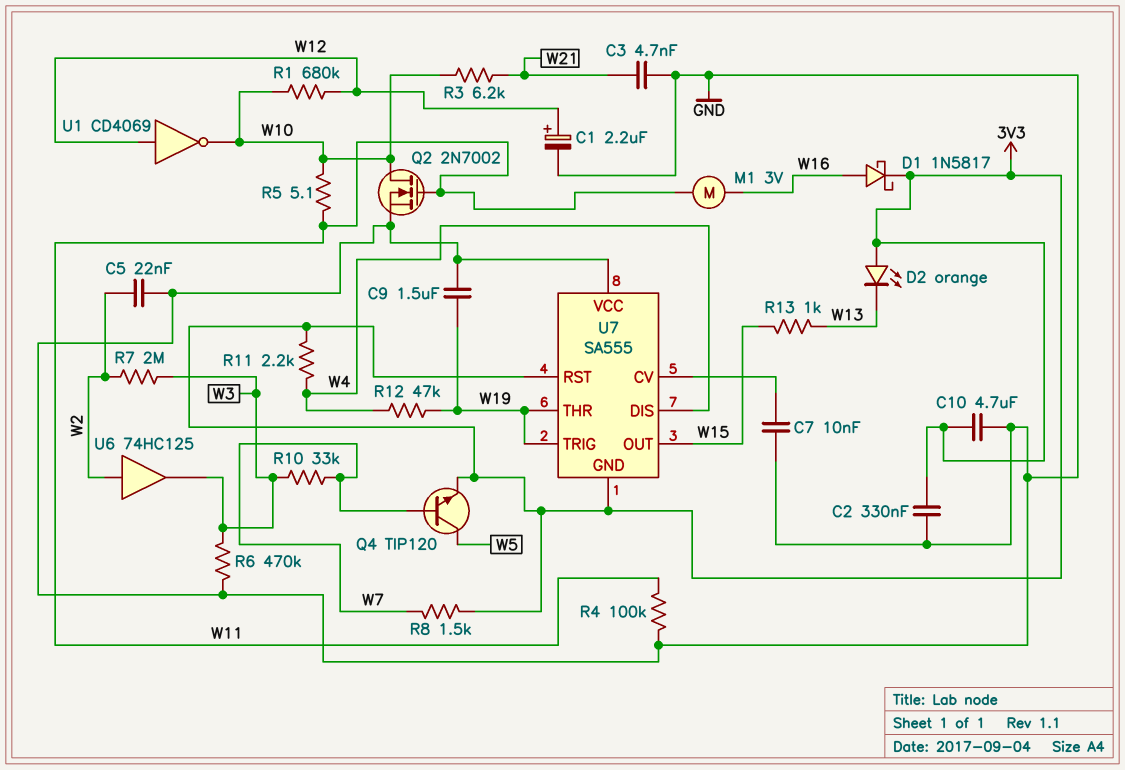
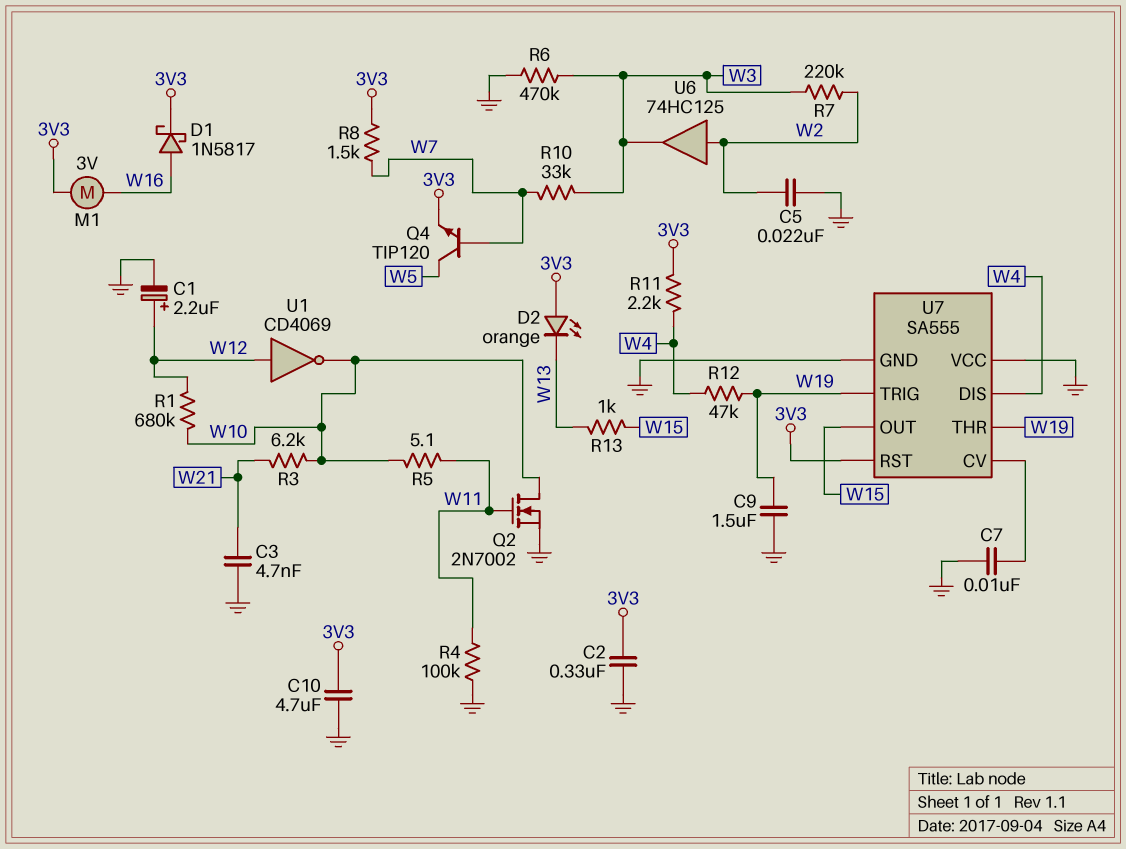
M1: motor 3V (W11, W16) -> motor 3V (3V3, W16)
R7: 2M (W2, W3) -> 220k (W2, W3)
U7 pin GND: 3V3 -> GND

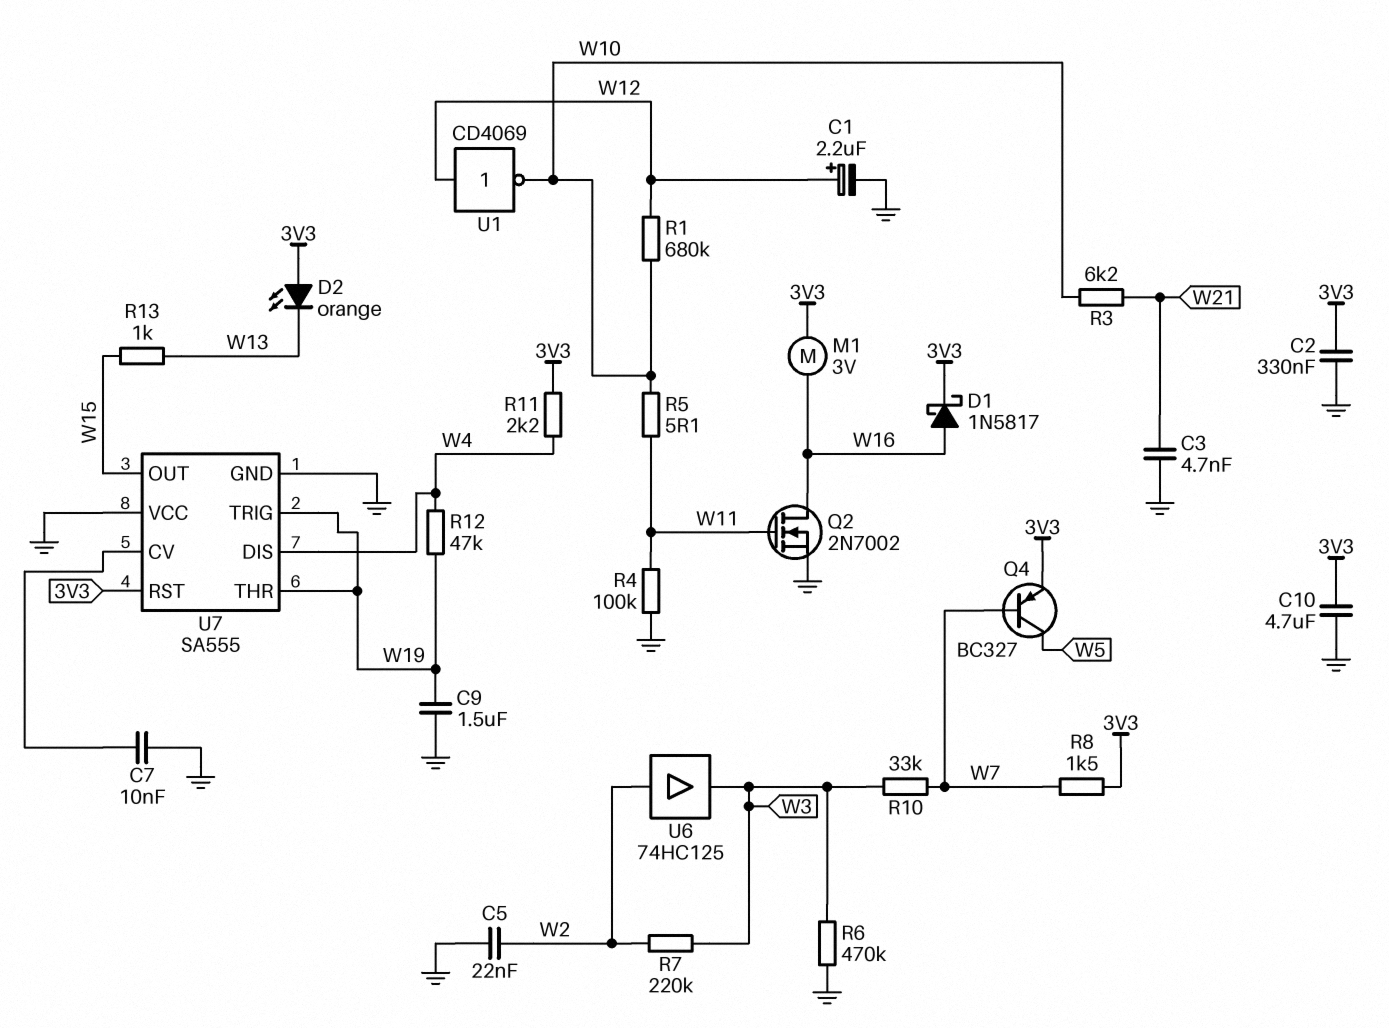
Q2: NMOS 2N7002 (G W11, D W10, S GND) -> NMOS 2N7002 (G W11, D W16, S GND)
Q4: NPN TIP120 (B W7, C W5, E 3V3) -> PNP BC327 (B W7, C W5, E 3V3)

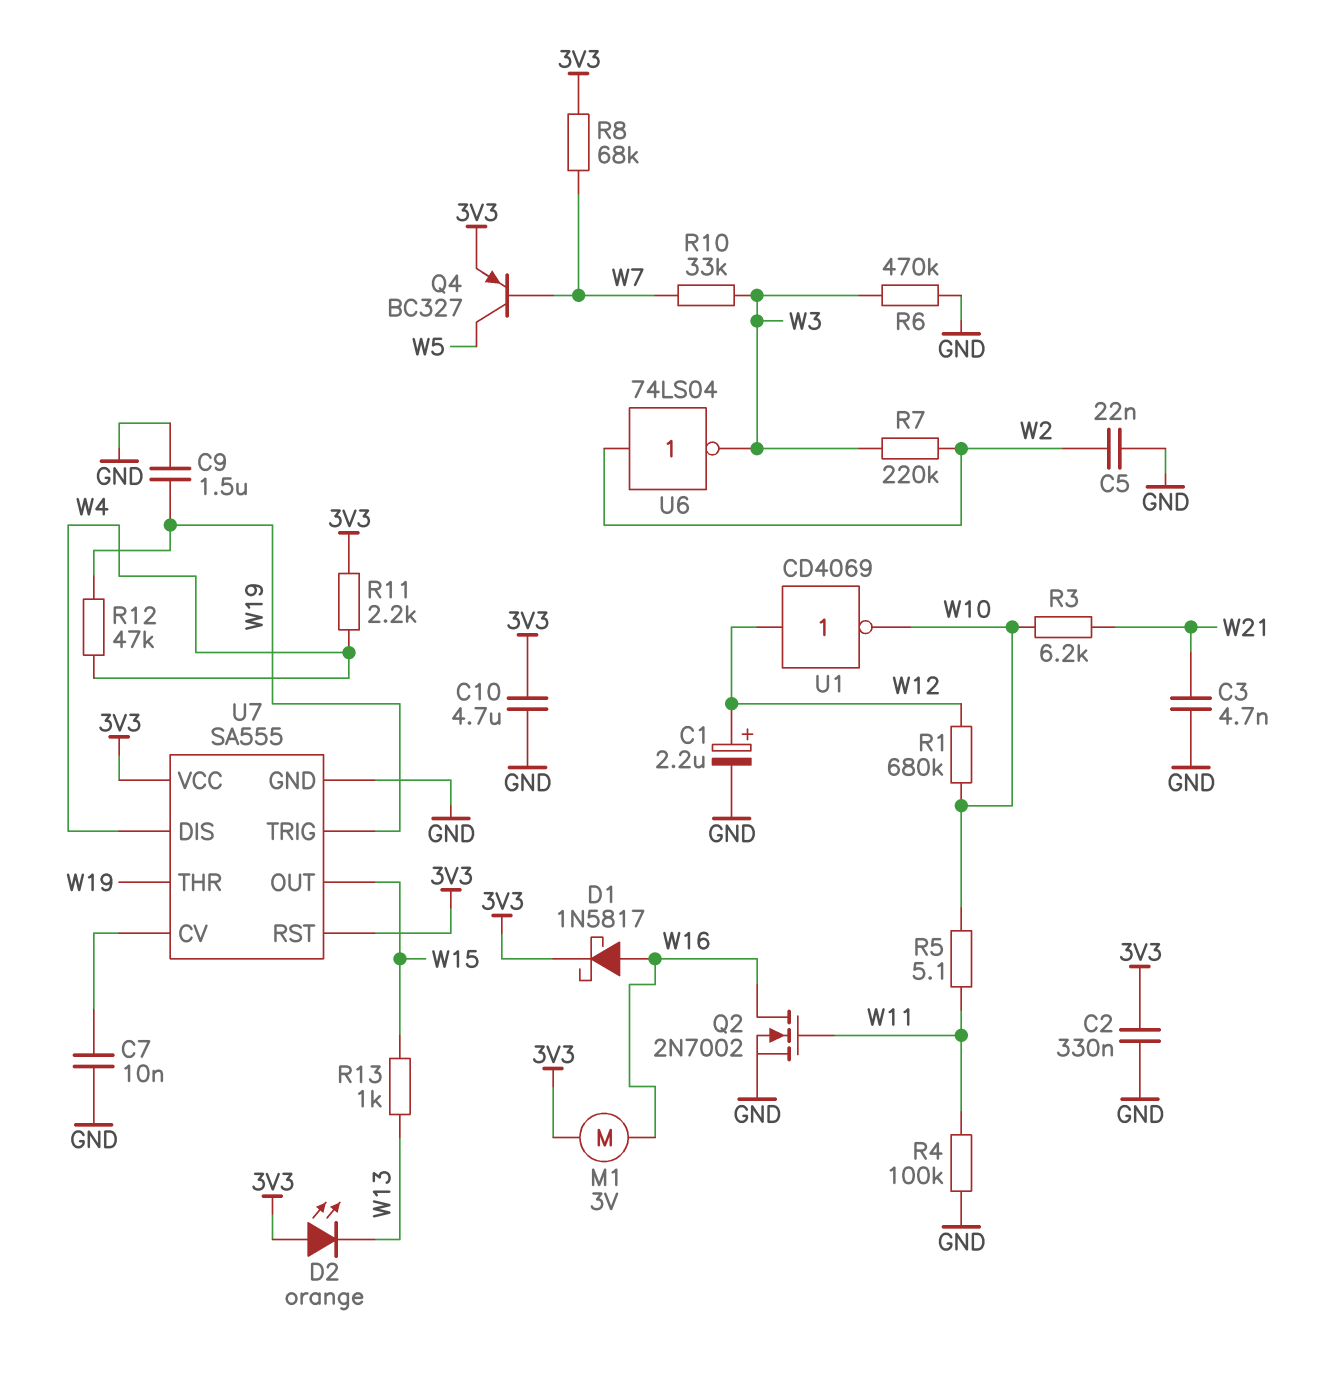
R8: 1.5k (3V3, W7) -> 68k (3V3, W7)
U6: buffer 74HC125 (in W2, out W3) -> NOT 74LS04 (in W2, out W3)
U7 pin VCC: GND -> 3V3

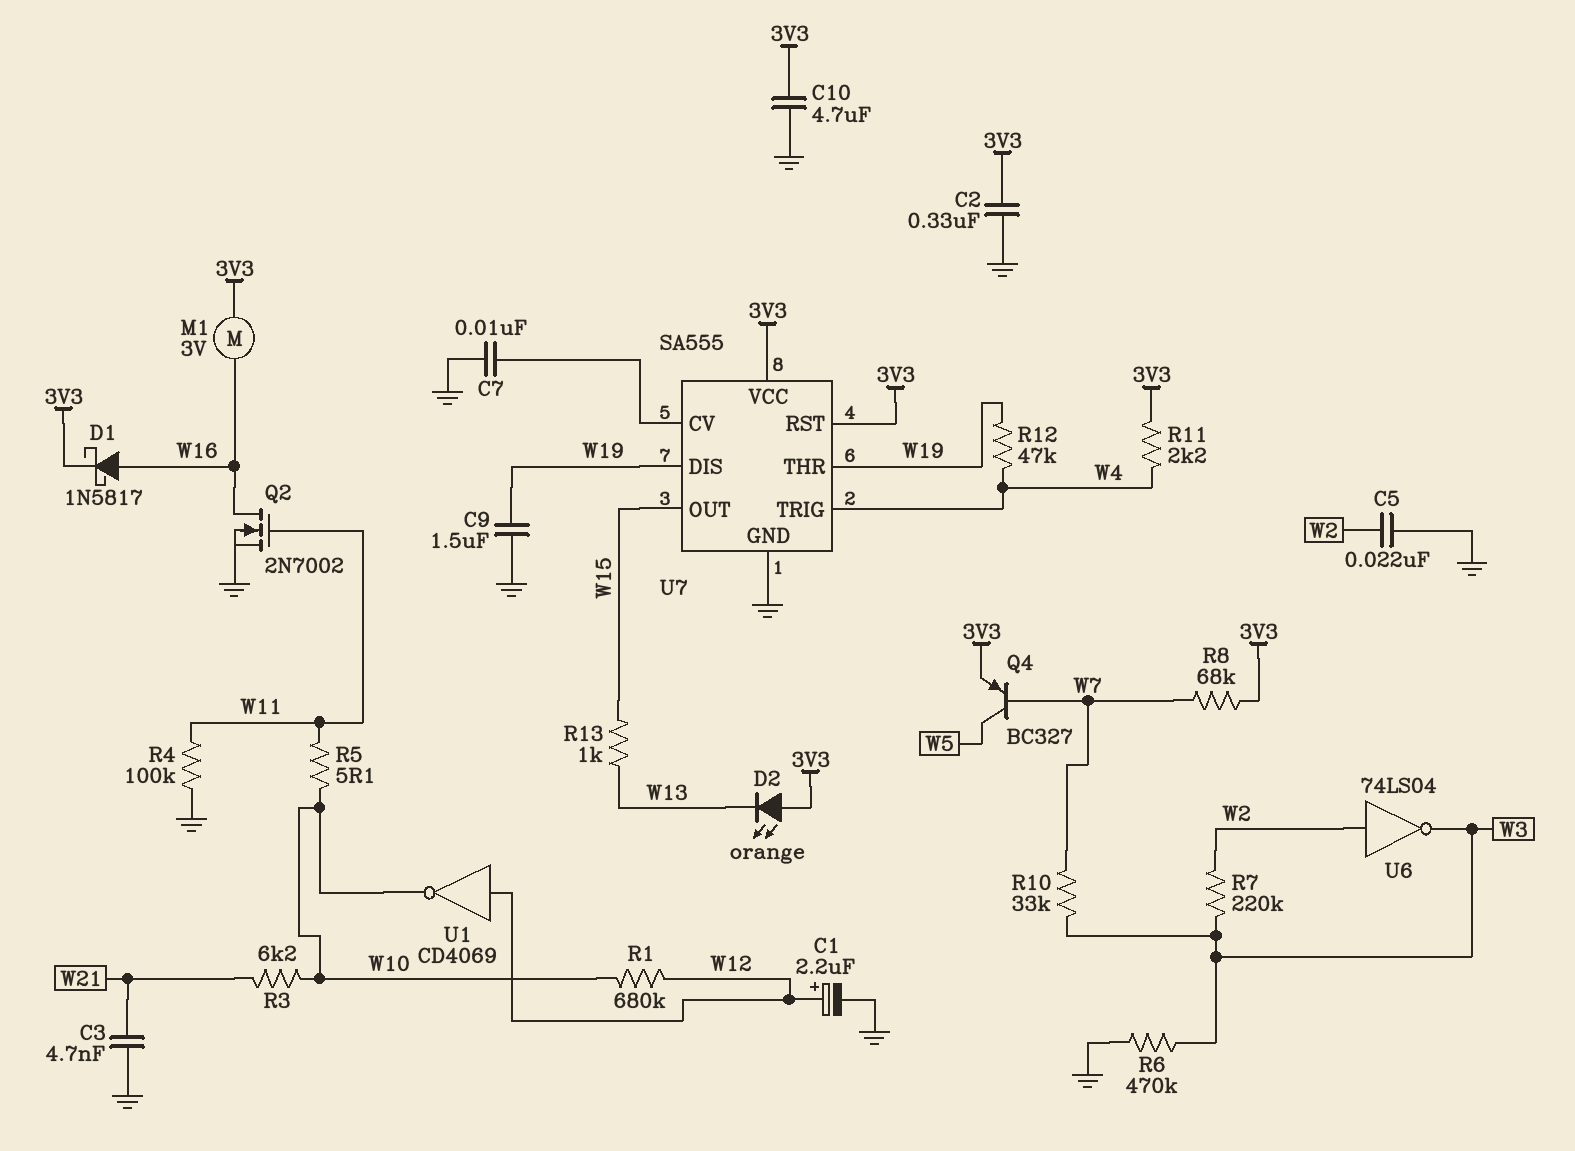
U7 pin DIS: W4 -> W19
U7 pin TRIG: W19 -> W4

